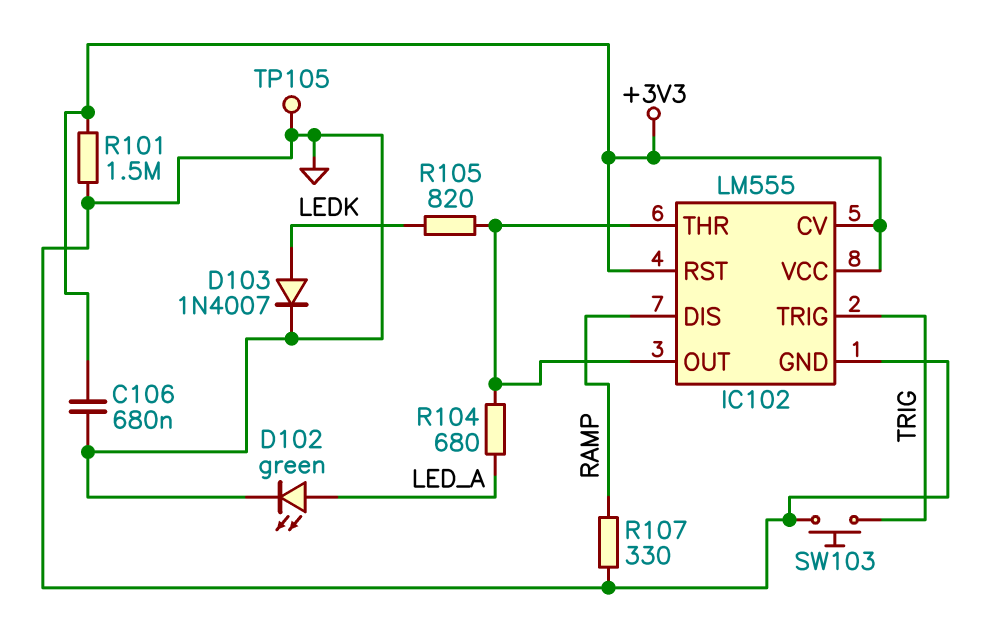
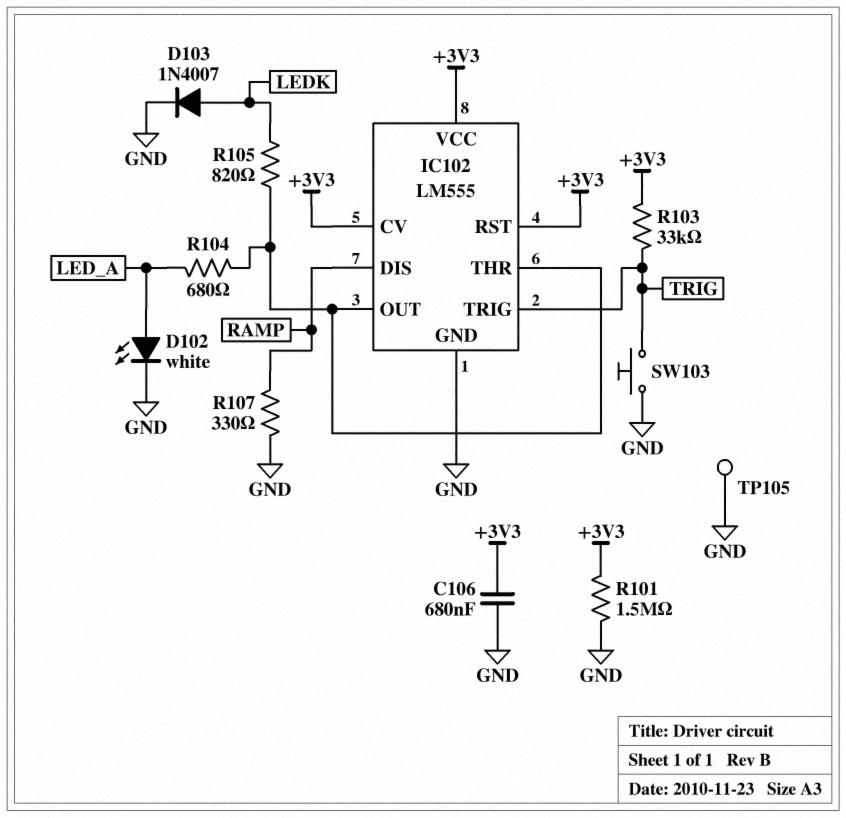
D102: LED green (A LED_A, K GND) -> LED white (A LED_A, K GND)
R103: none -> 33k (+3V3, TRIG)

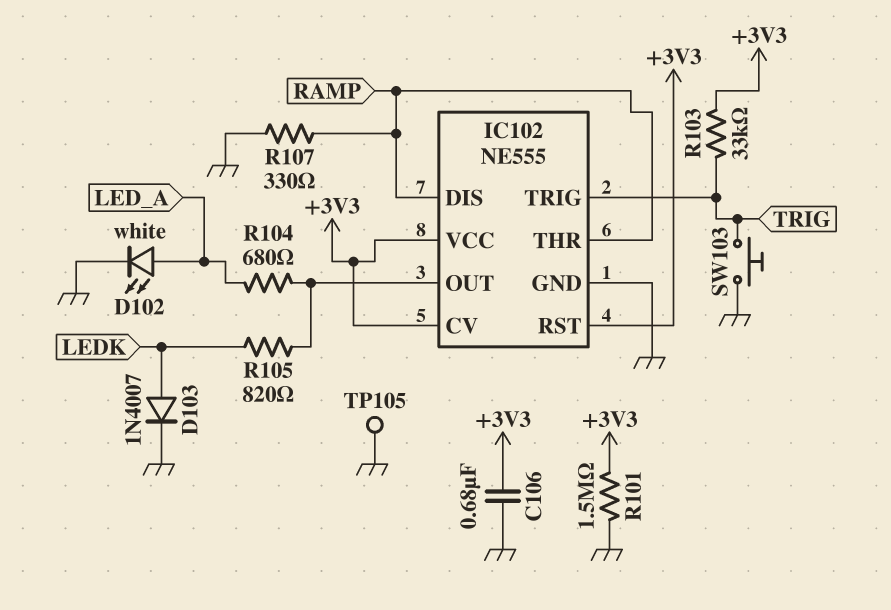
IC102: LM555 -> NE555
IC102 pin THR: IC102/OUT -> RAMP

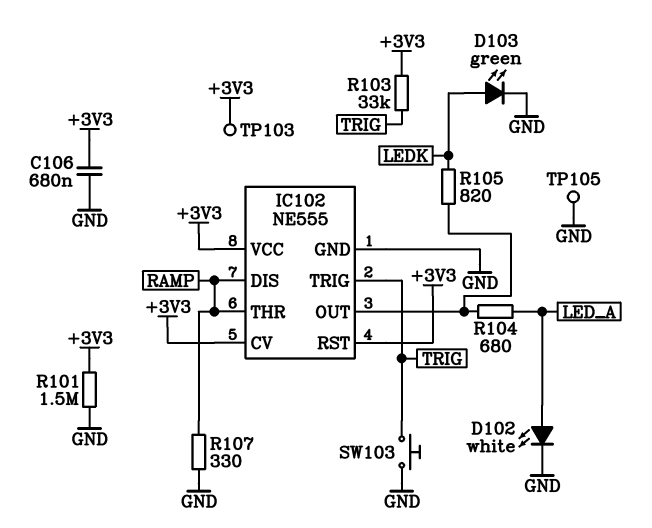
D103: diode 1N4007 (A LEDK, K GND) -> LED green (A LEDK, K GND)
TP103: none -> test point (+3V3)

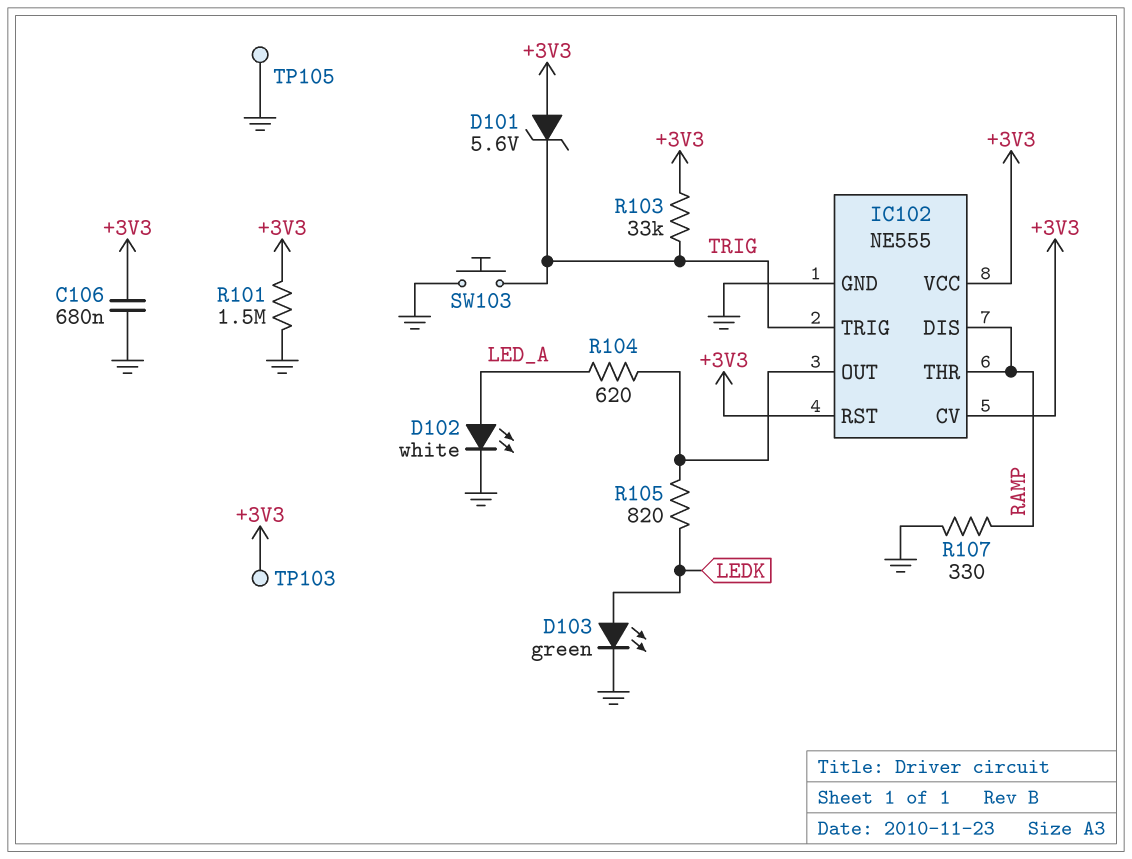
D101: none -> zener 5.6V (A +3V3, K TRIG)
R104: 680 (IC102/OUT, LED_A) -> 620 (IC102/OUT, LED_A)

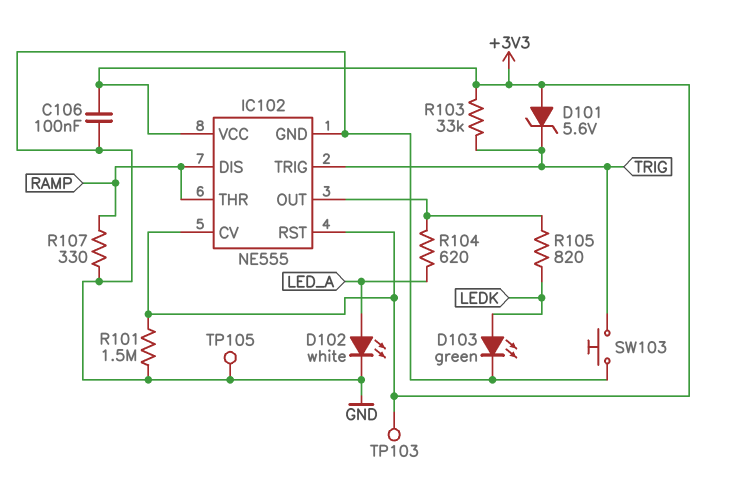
C106: 680nF (+3V3, GND) -> 100nF (+3V3, GND)

